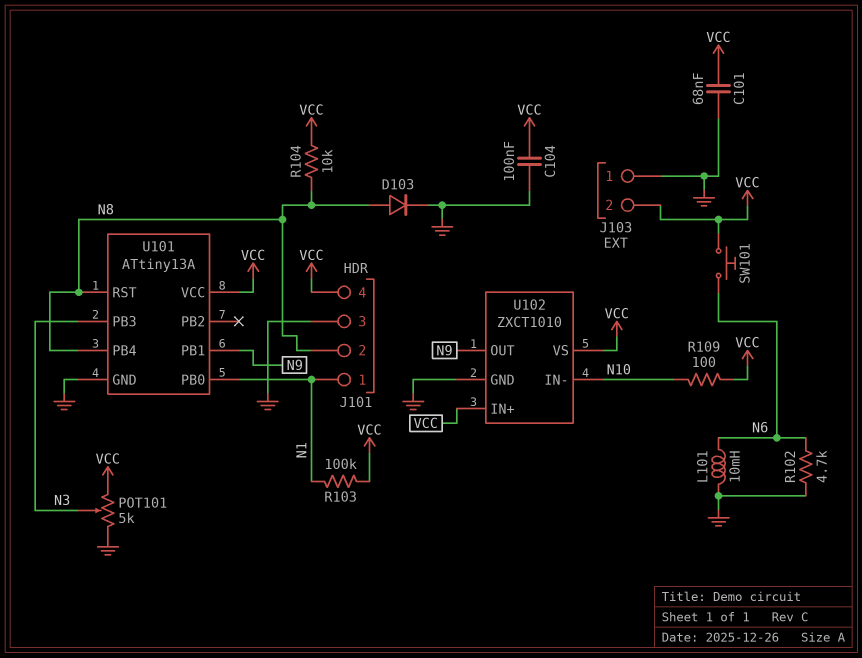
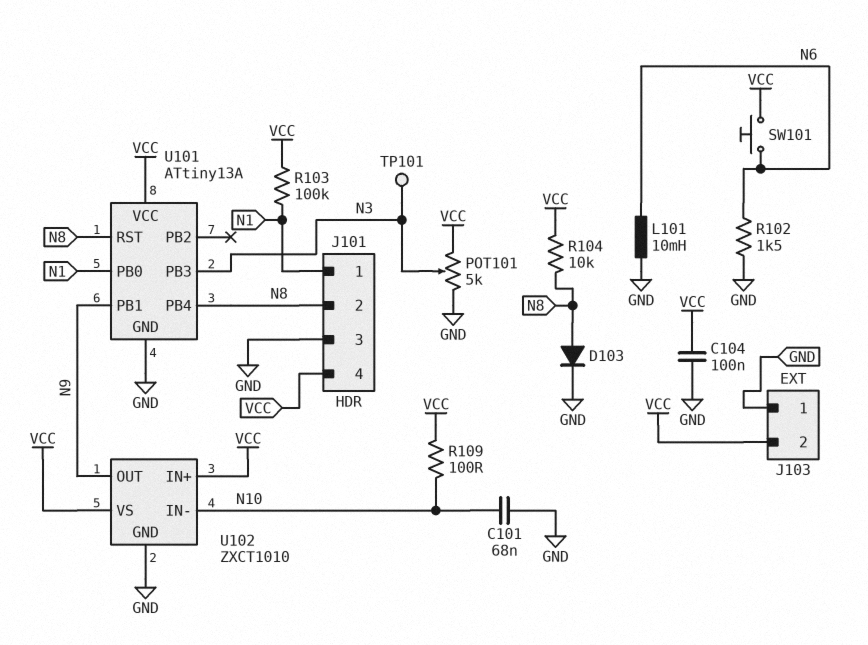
C101: 68nF (GND, VCC) -> 68nF (GND, N10)
R102: 4.7k (GND, N6) -> 1.5k (GND, N6)
TP101: none -> test point (N3)

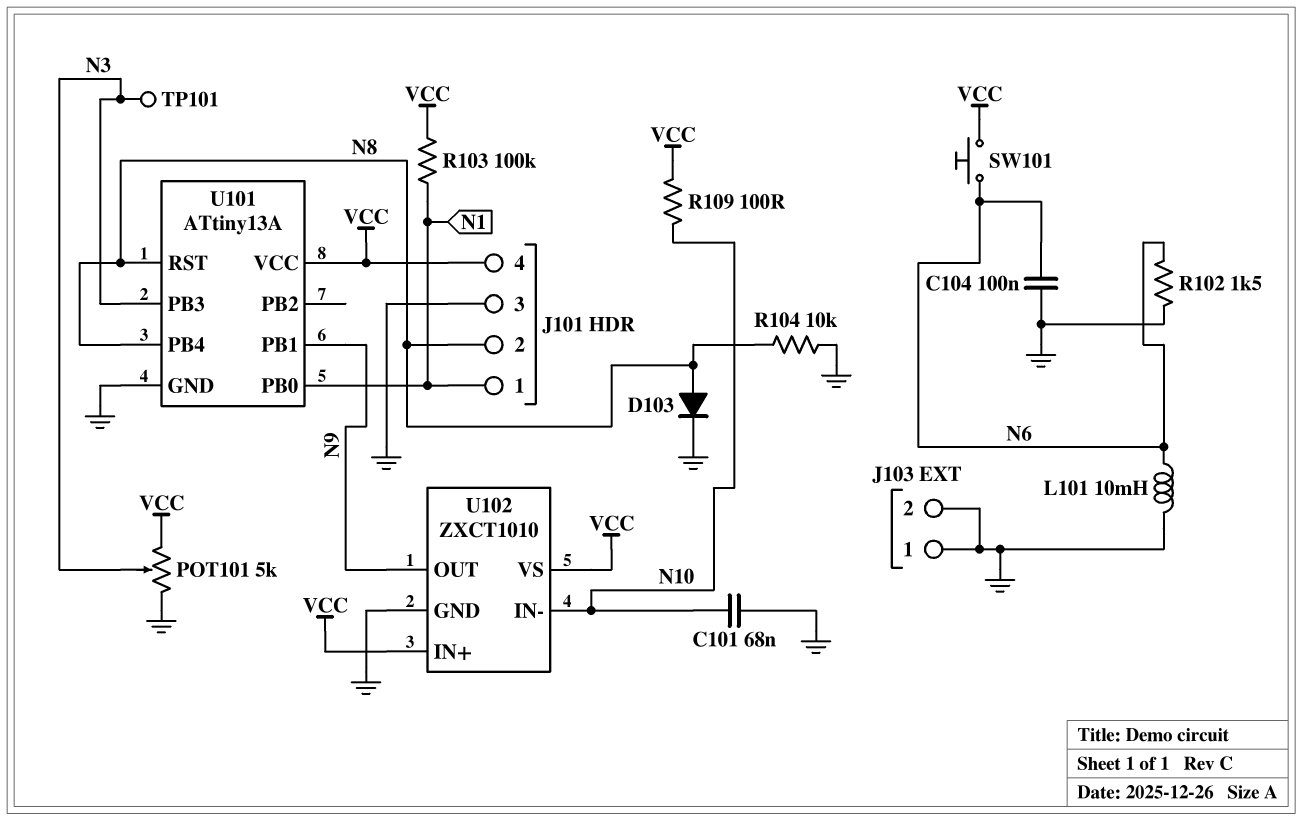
C104: 100nF (GND, VCC) -> 100nF (GND, N6)
J103 pin 2: VCC -> GND
R104: 10k (N8, VCC) -> 10k (GND, N8)

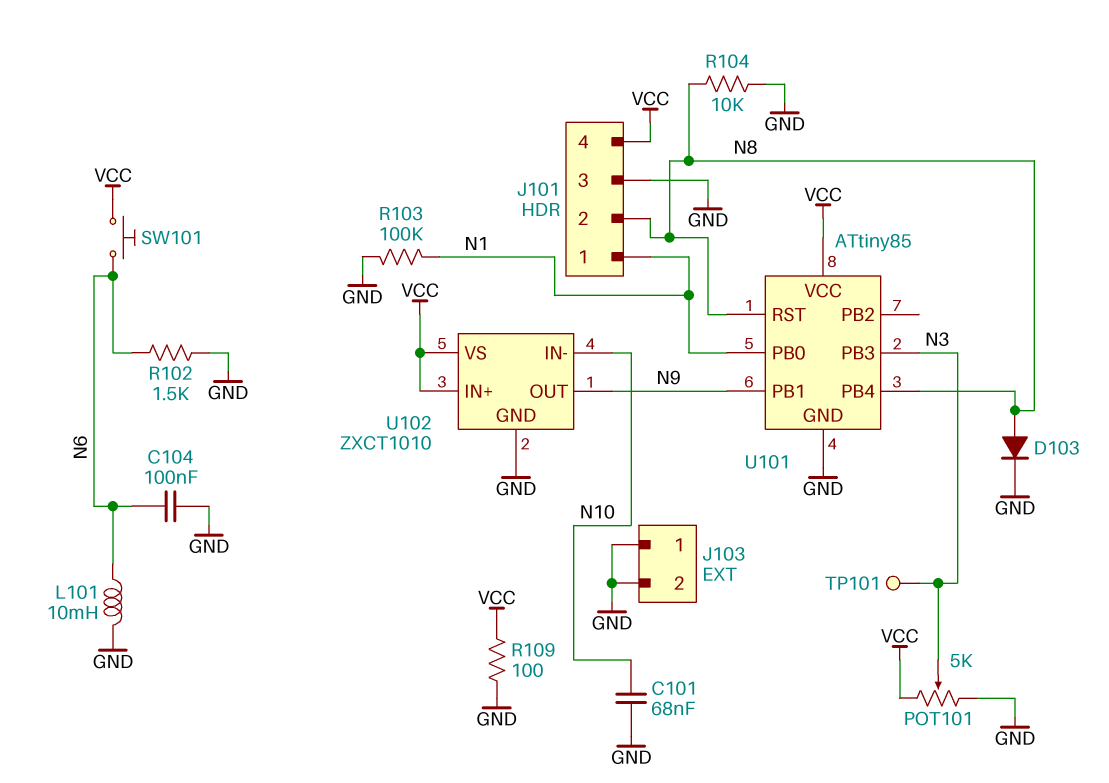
R103: 100k (N1, VCC) -> 100k (GND, N1)
R109: 100 (N10, VCC) -> 100 (GND, VCC)
U101: ATtiny13A -> ATtiny85

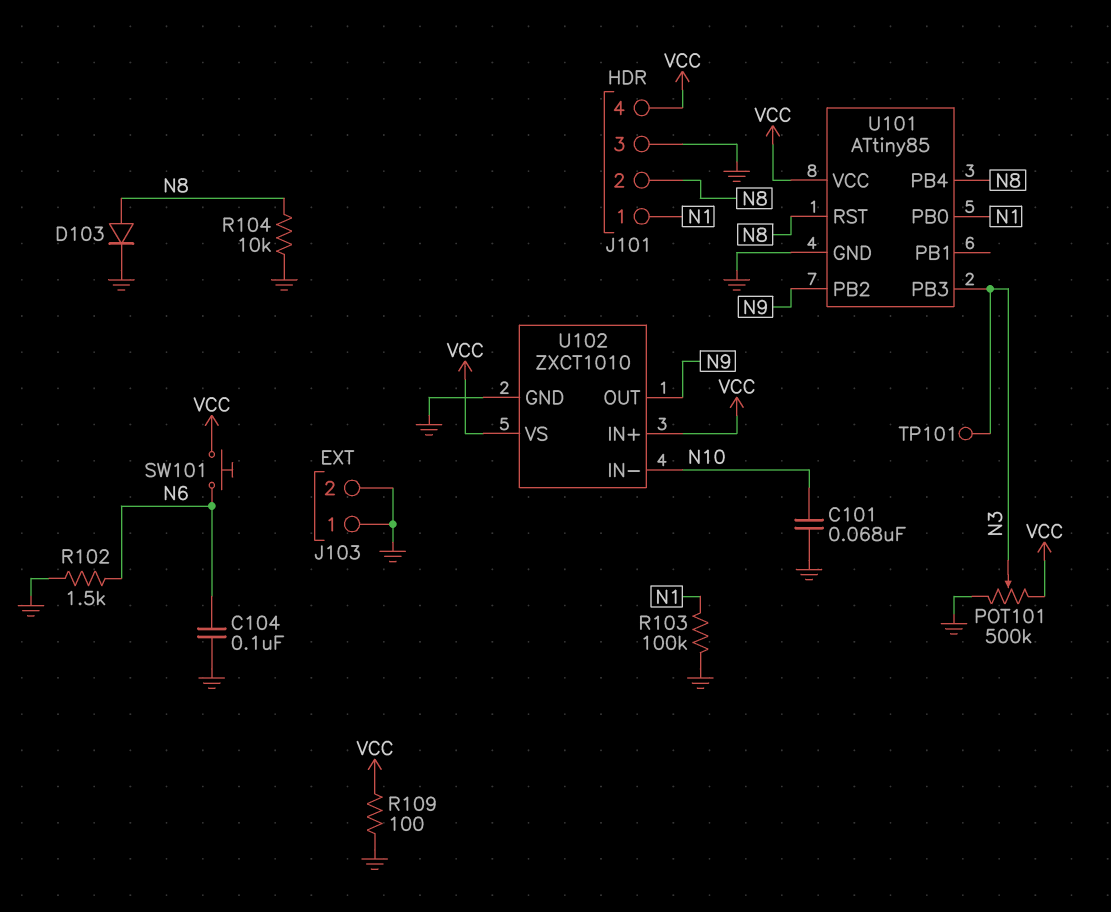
L101: 10mH (GND, N6) -> none
POT101: 5k (GND, VCC, wiper N3) -> 500k (GND, VCC, wiper N3)
U101 pin PB1: N9 -> none
U101 pin PB2: none -> N9

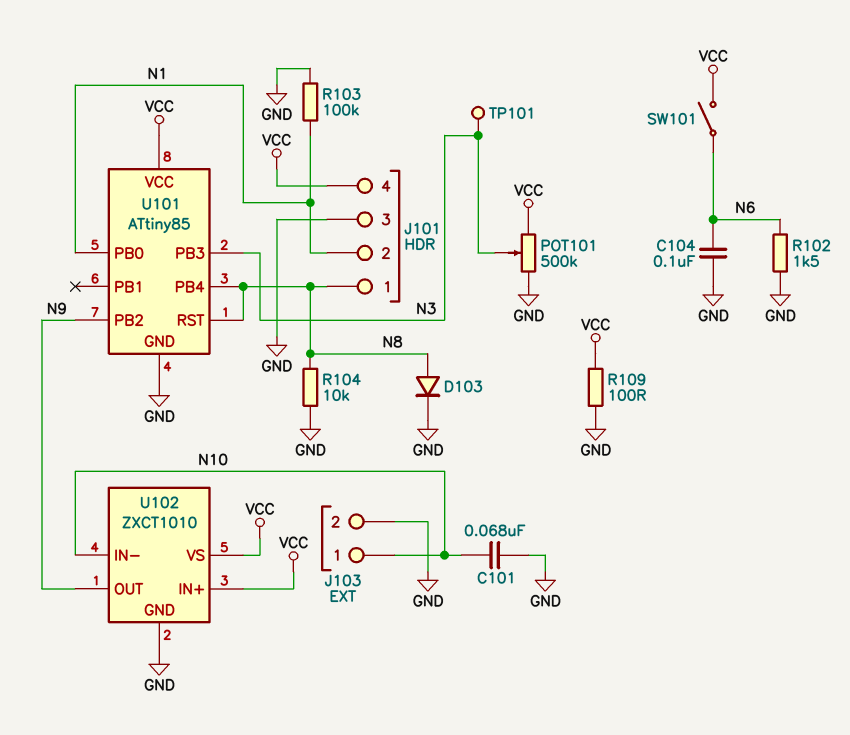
J101 pin 1: N1 -> N8
J101 pin 2: N8 -> N1
J103 pin 1: GND -> N10
SW101: button (N6, VCC) -> switch (N6, VCC)

